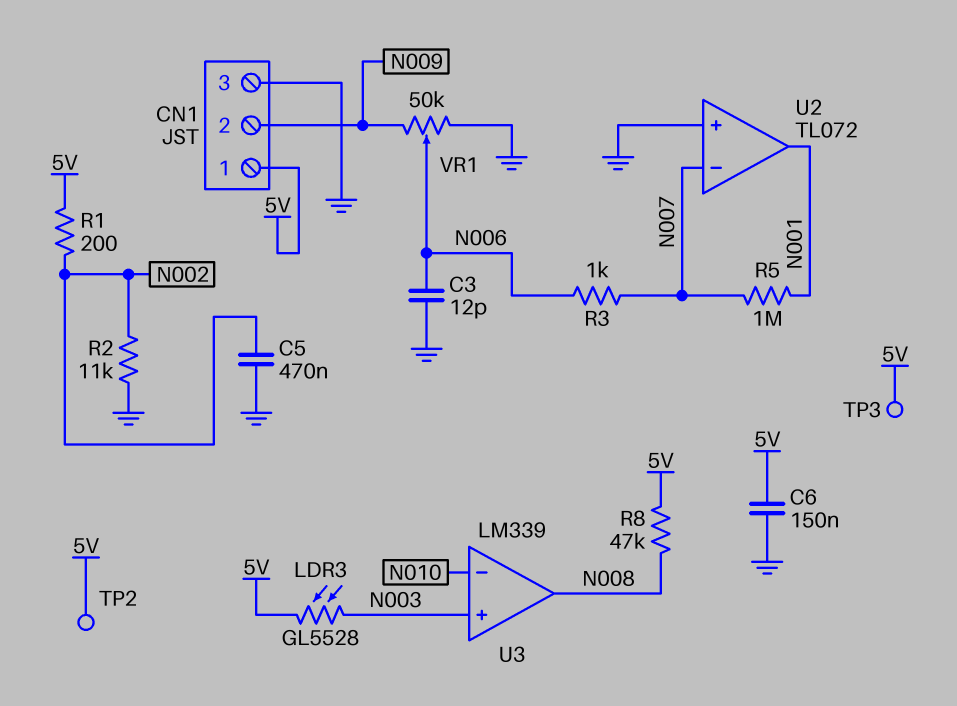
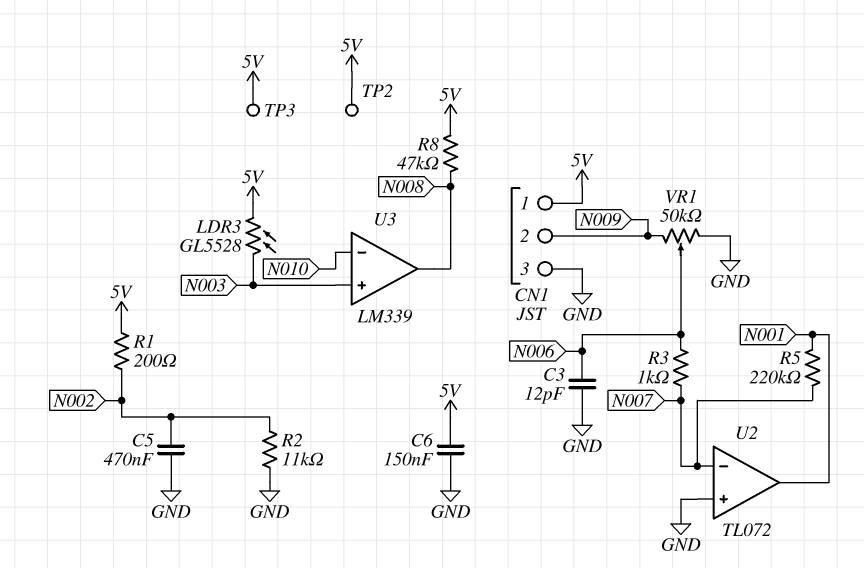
R5: 1M (N001, N007) -> 220k (N001, N007)

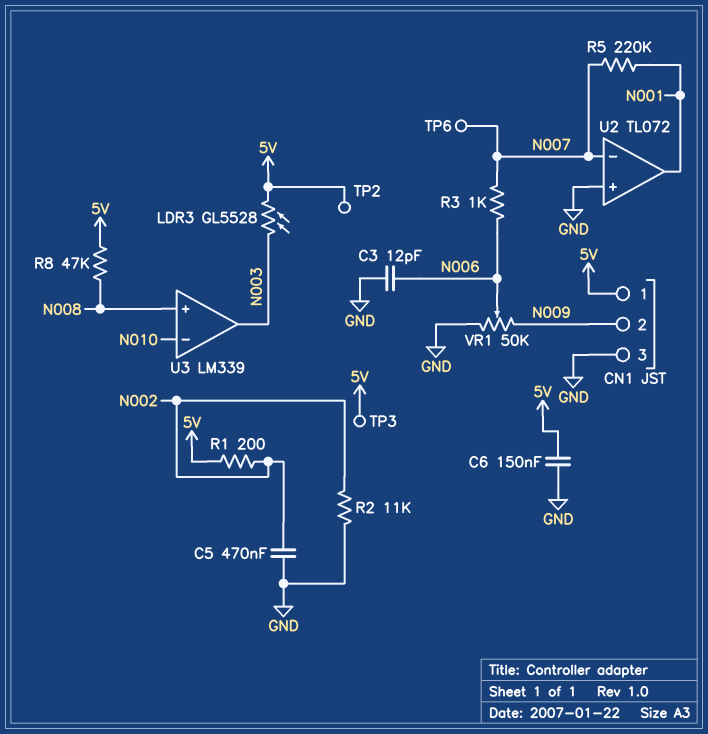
TP6: none -> test point (N007)
U3 pin in+: N003 -> N008
U3 pin out: N008 -> N003

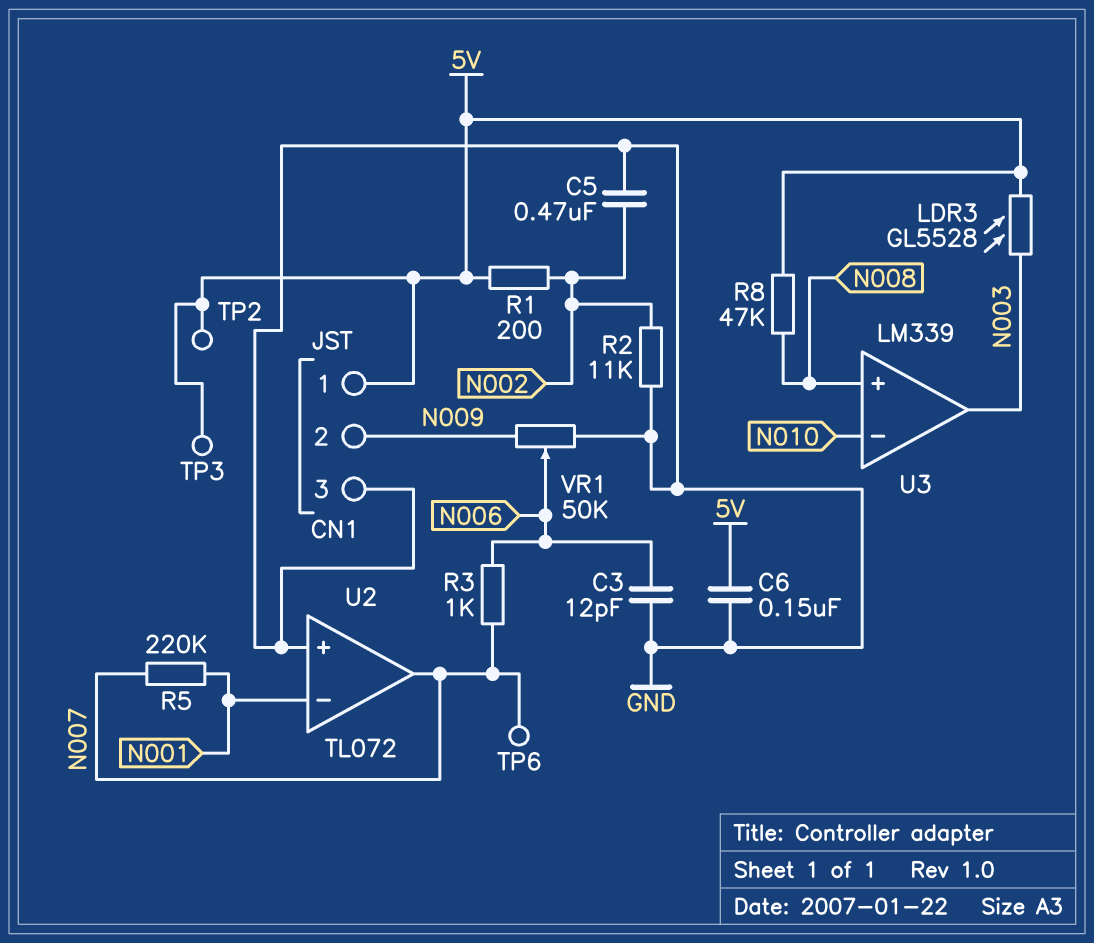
U2 pin in-: N007 -> N001
U2 pin out: N001 -> N007

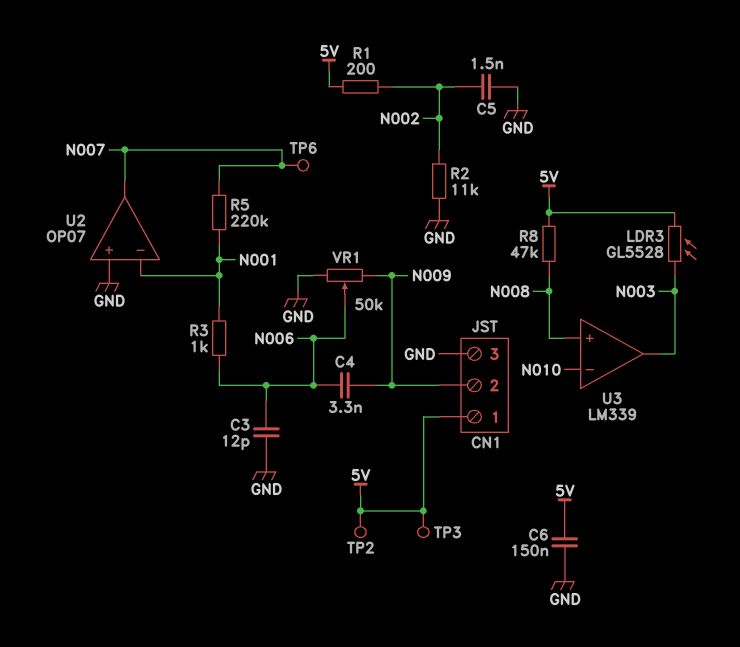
C4: none -> 3.3nF (N006, N009)
C5: 470nF (GND, N002) -> 1.5nF (GND, N002)
R3: 1k (N006, N007) -> 1k (N001, N006)
U2: TL072 -> OP07

